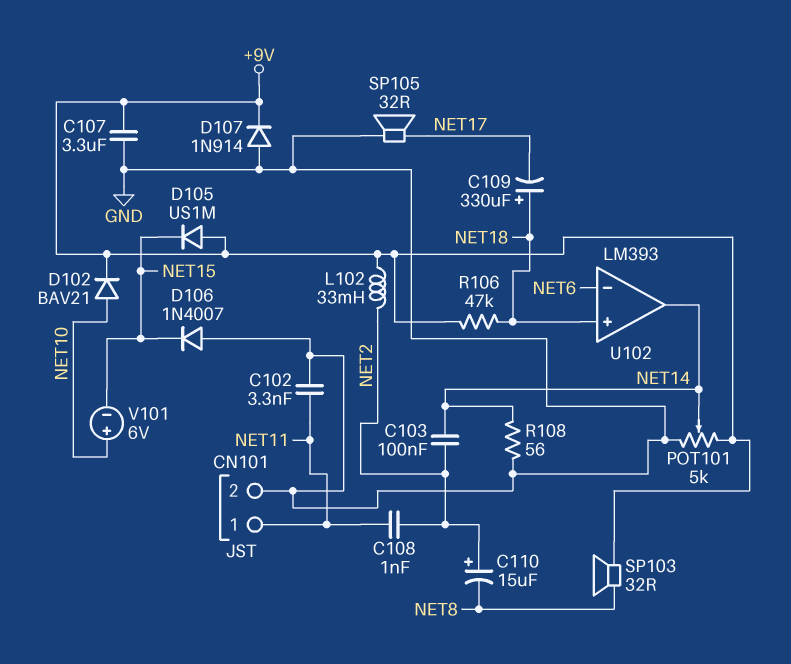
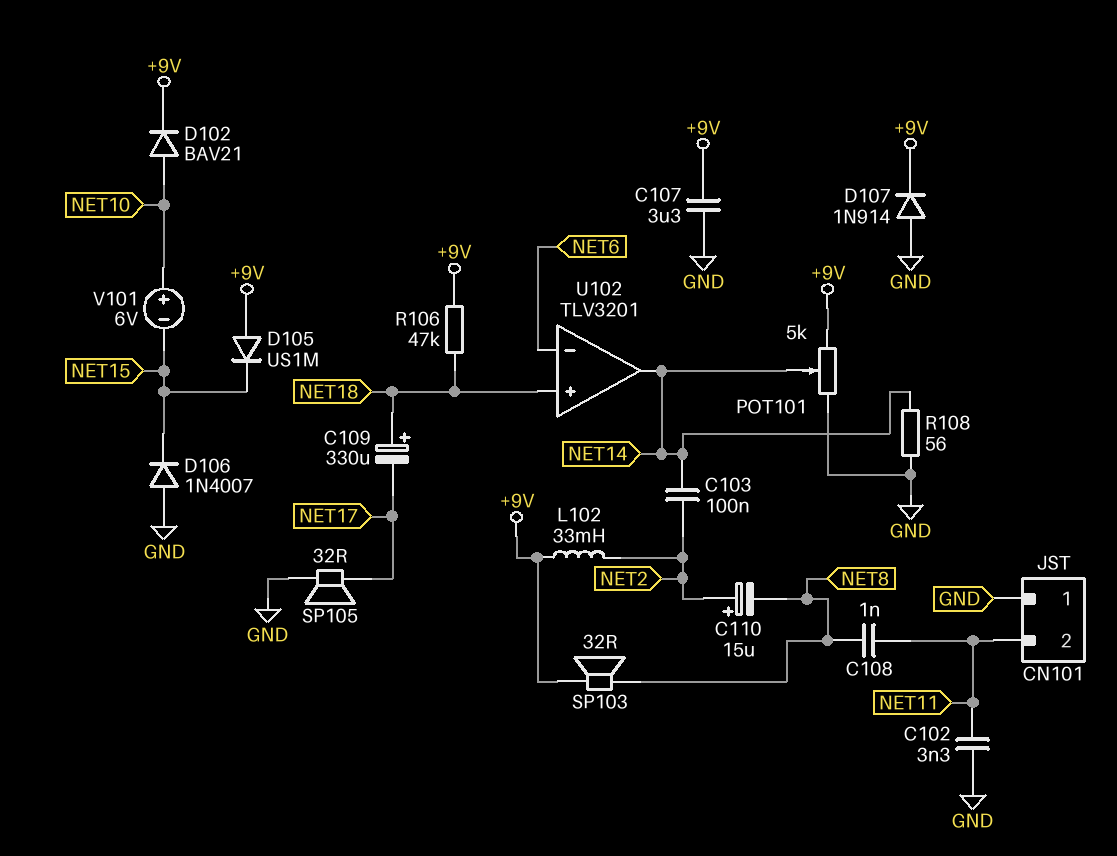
C108: 1nF (NET2, NET11) -> 1nF (NET8, NET11)
CN101 pin 1: NET11 -> GND
CN101 pin 2: GND -> NET11
U102: LM393 -> TLV3201

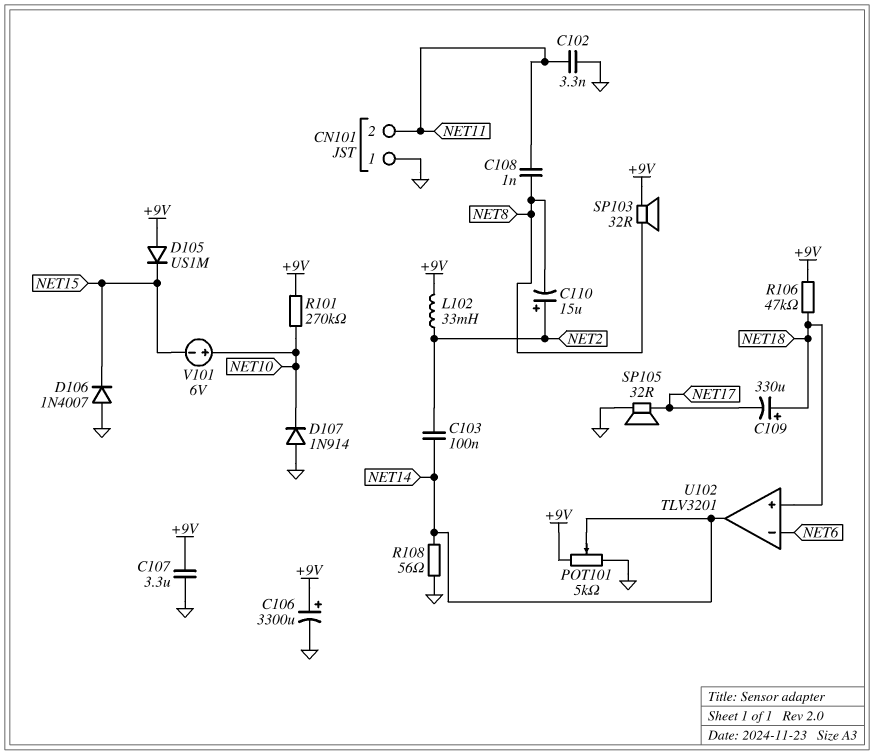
C106: none -> 3300uF (plus +9V, minus GND)
D102: diode BAV21 (A NET10, K +9V) -> none
D107: diode 1N914 (A GND, K +9V) -> diode 1N914 (A GND, K NET10)
R101: none -> 270k (+9V, NET10)

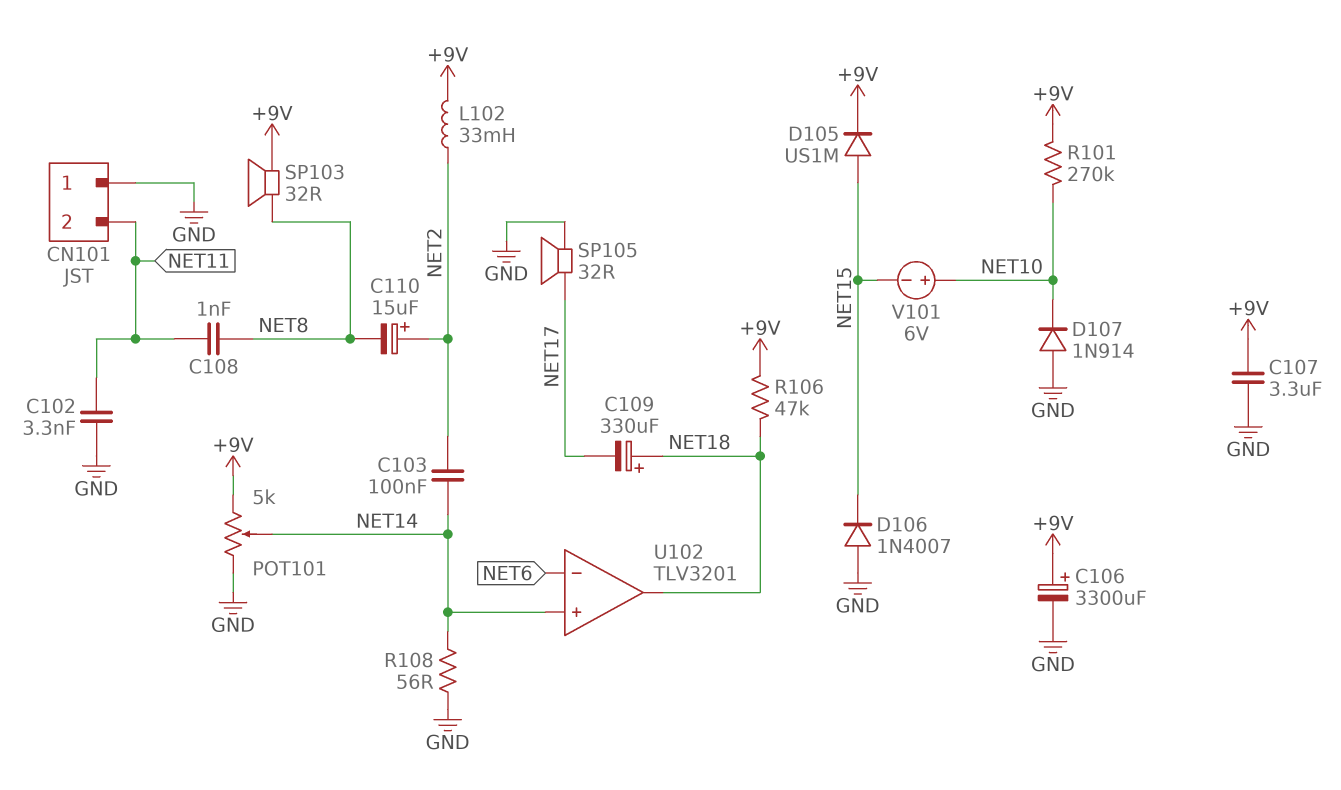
D105: diode US1M (A +9V, K NET15) -> diode US1M (A NET15, K +9V)
U102 pin in+: NET18 -> NET14
U102 pin out: NET14 -> NET18

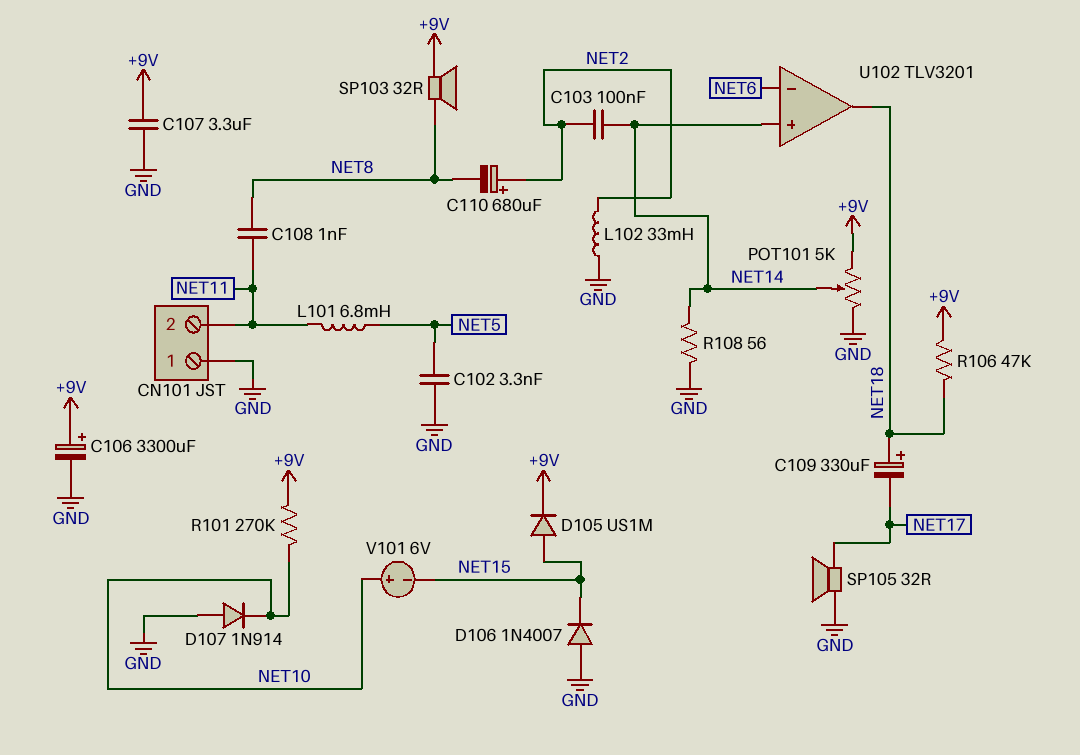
C102: 3.3nF (GND, NET11) -> 3.3nF (GND, NET5)
C110: 15uF (plus NET2, minus NET8) -> 680uF (plus NET2, minus NET8)
L101: none -> 6.8mH (NET5, NET11)
L102: 33mH (+9V, NET2) -> 33mH (GND, NET2)

